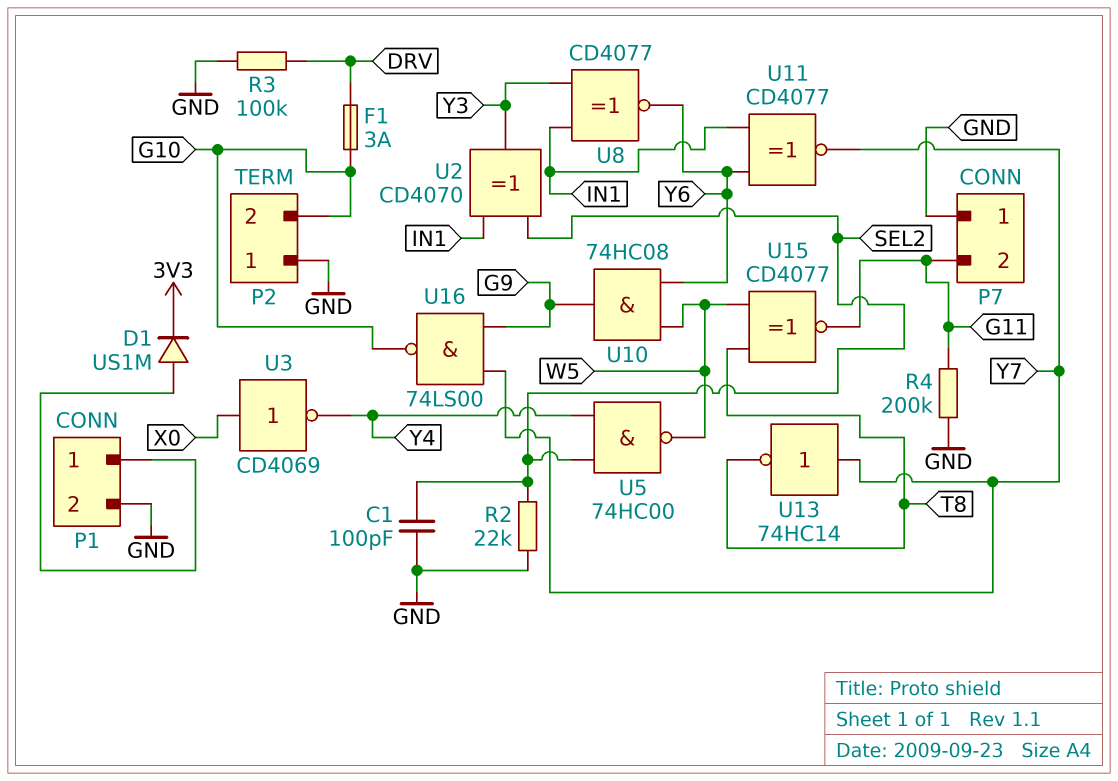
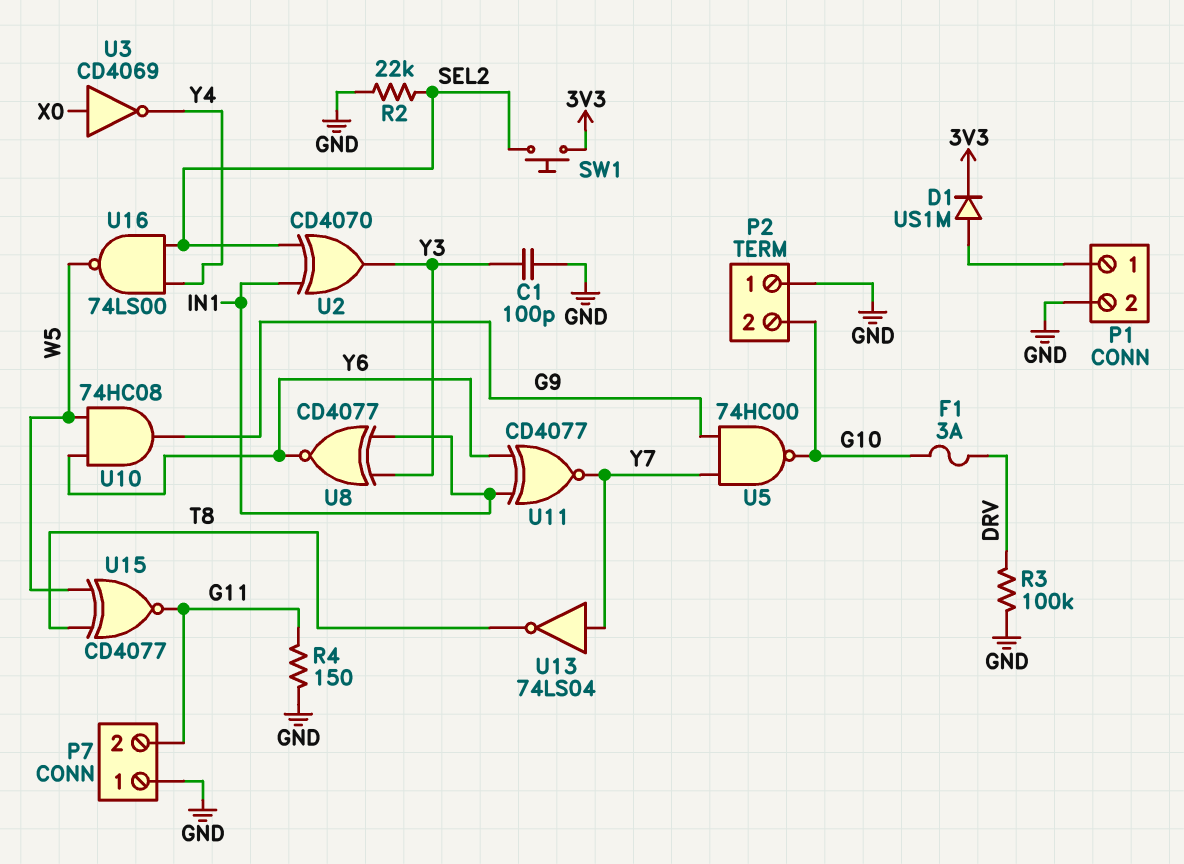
C1: 100pF (GND, SEL2) -> 100pF (GND, Y3)
R4: 200k (G11, GND) -> 150 (G11, GND)
SW1: none -> button (3V3, SEL2)
U5: NAND 74HC00 (in SEL2, in Y4, out W5) -> NAND 74HC00 (in G9, in Y7, out G10)
U13: NOT 74HC14 (in Y7, out T8) -> NOT 74LS04 (in Y7, out T8)
U16: NAND 74LS00 (in G9, in Y7, out G10) -> NAND 74LS00 (in SEL2, in Y4, out W5)

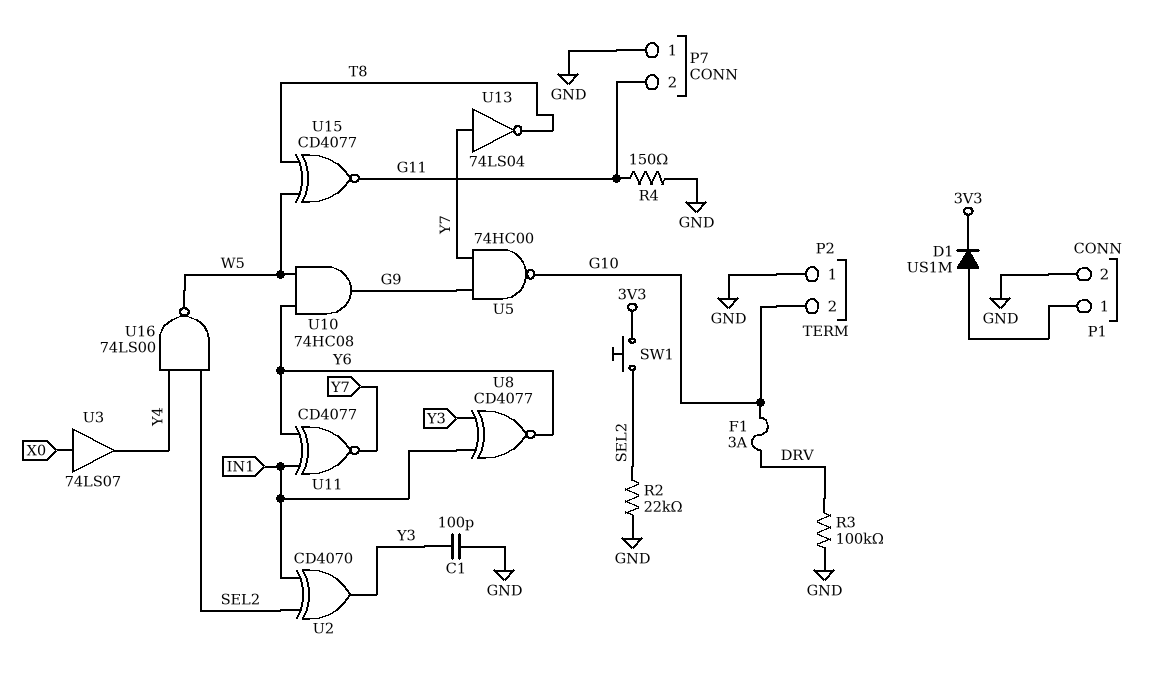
U3: NOT CD4069 (in X0, out Y4) -> buffer 74LS07 (in X0, out Y4)

